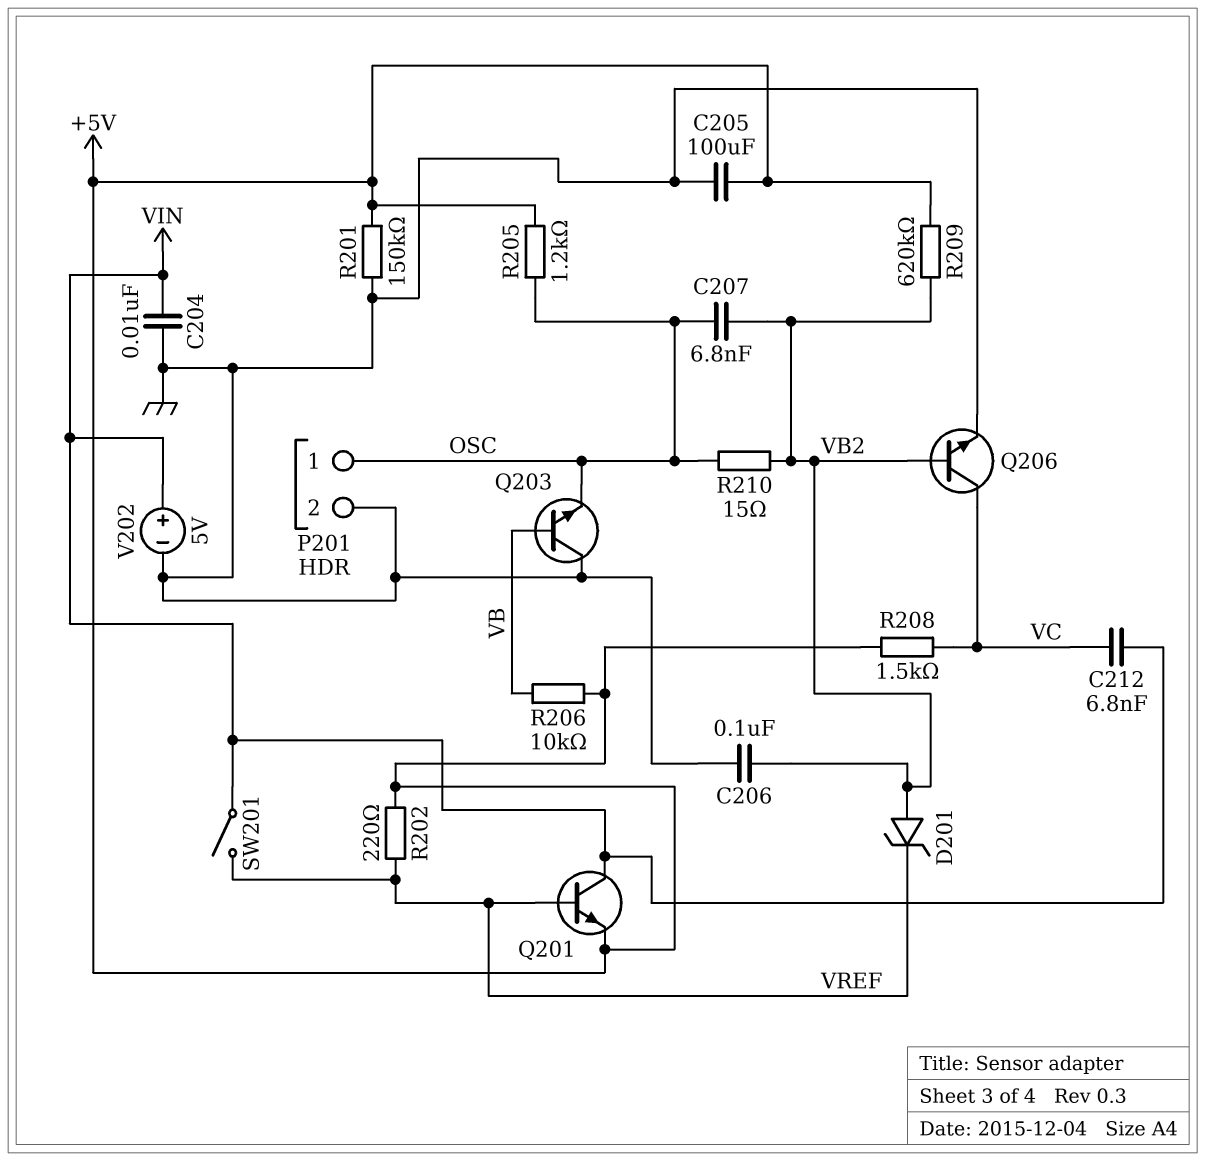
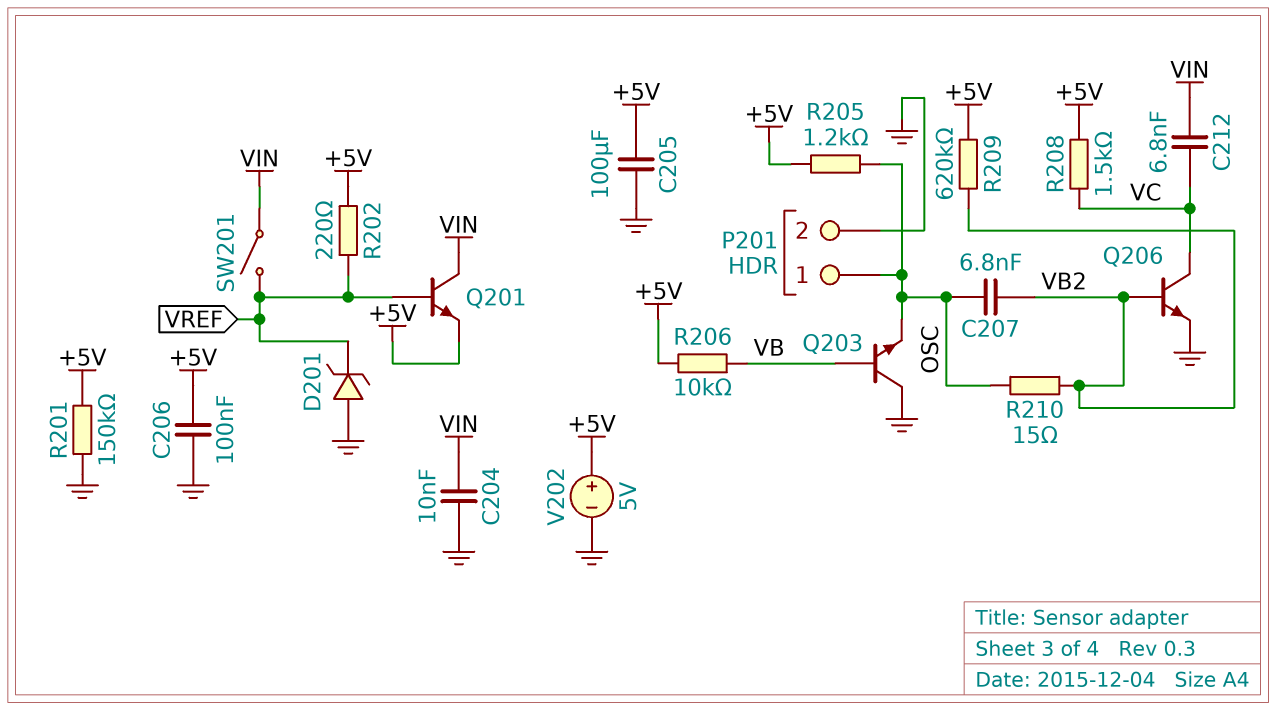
C206: 100nF (GND, VB2) -> 100nF (+5V, GND)
D201: zener (A VB2, K VREF) -> zener (A GND, K VREF)
V202: 5V (plus VIN, minus GND) -> 5V (plus +5V, minus GND)

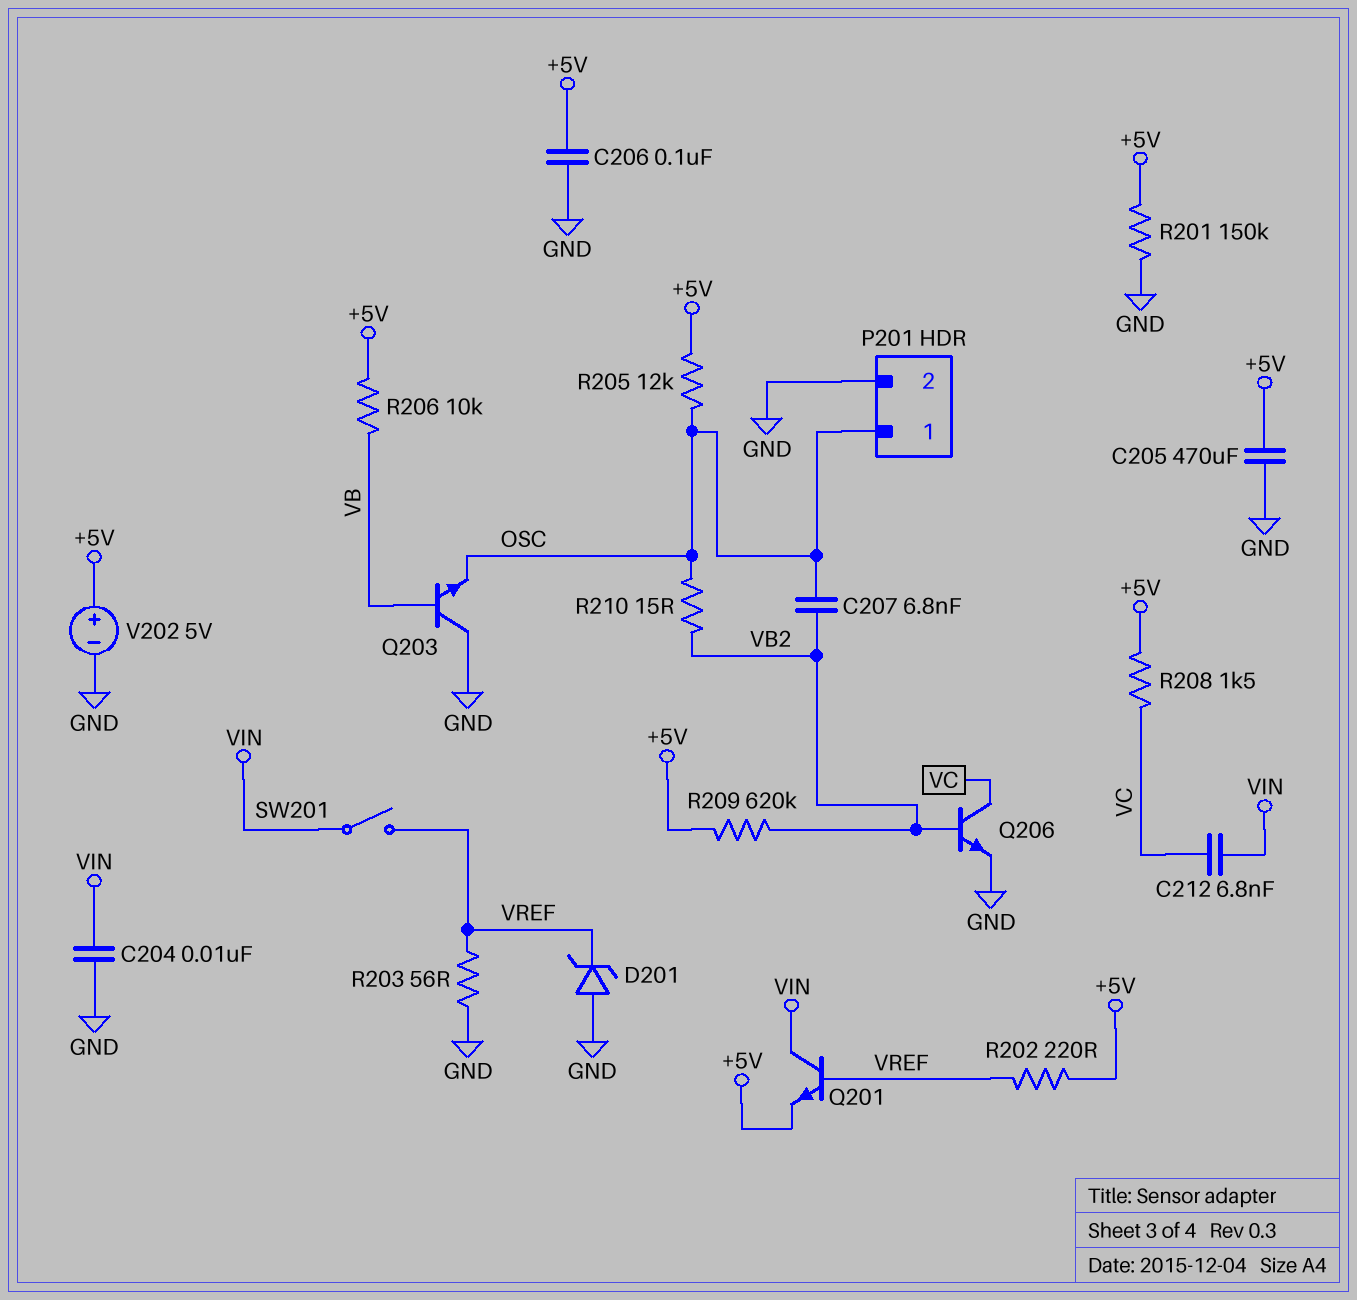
C205: 100uF (+5V, GND) -> 470uF (+5V, GND)
R203: none -> 56 (GND, VREF)
R205: 1.2k (+5V, OSC) -> 12k (+5V, OSC)

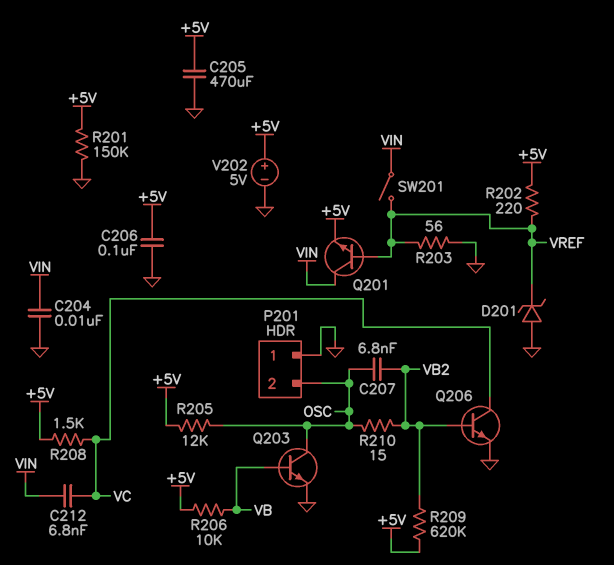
P201 pin 1: OSC -> GND
P201 pin 2: GND -> OSC
Q203: NPN (B VB, C GND, E OSC) -> NPN (B VB, C OSC, E GND)

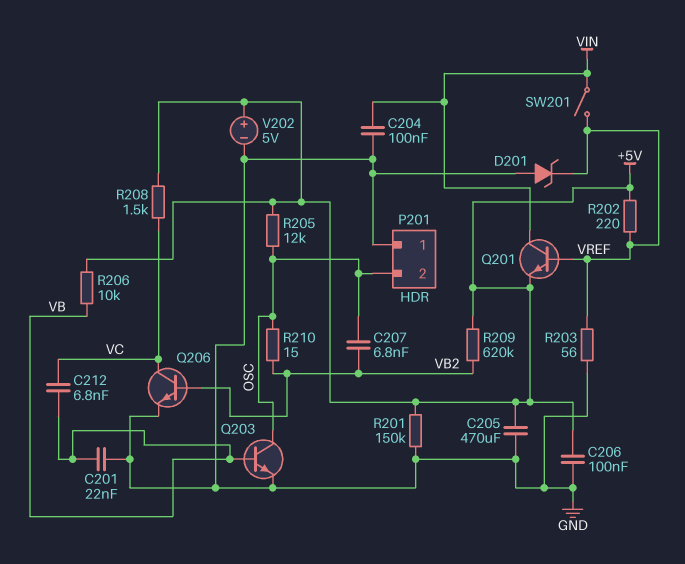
C201: none -> 22nF (GND, VB)
C204: 10nF (GND, VIN) -> 100nF (GND, VIN)
C212: 6.8nF (VC, VIN) -> 6.8nF (VB, VC)

